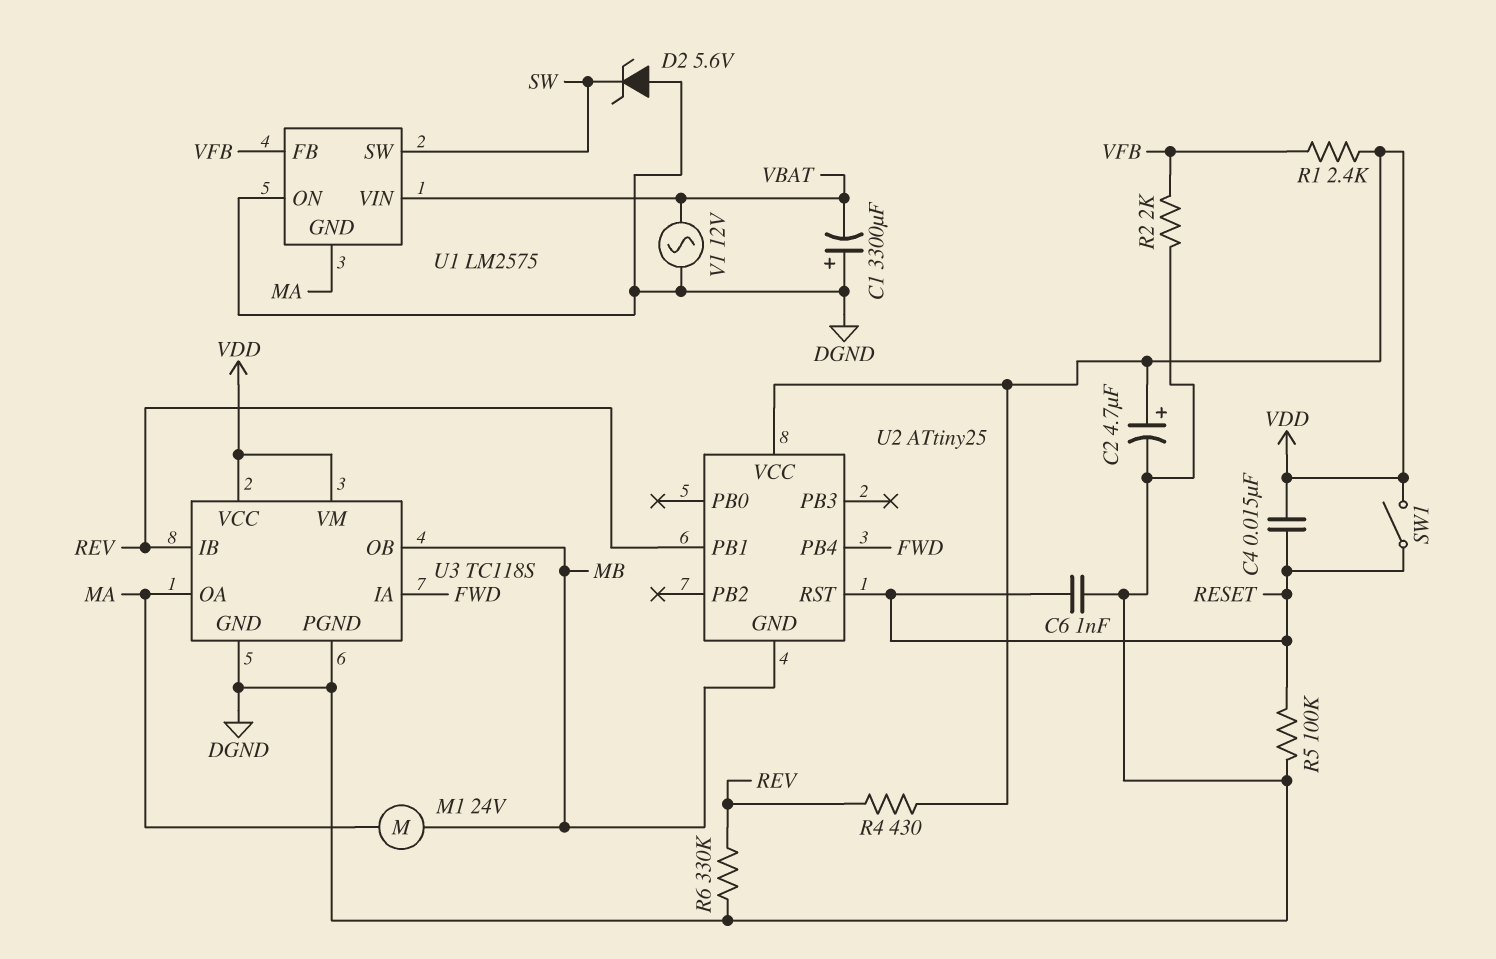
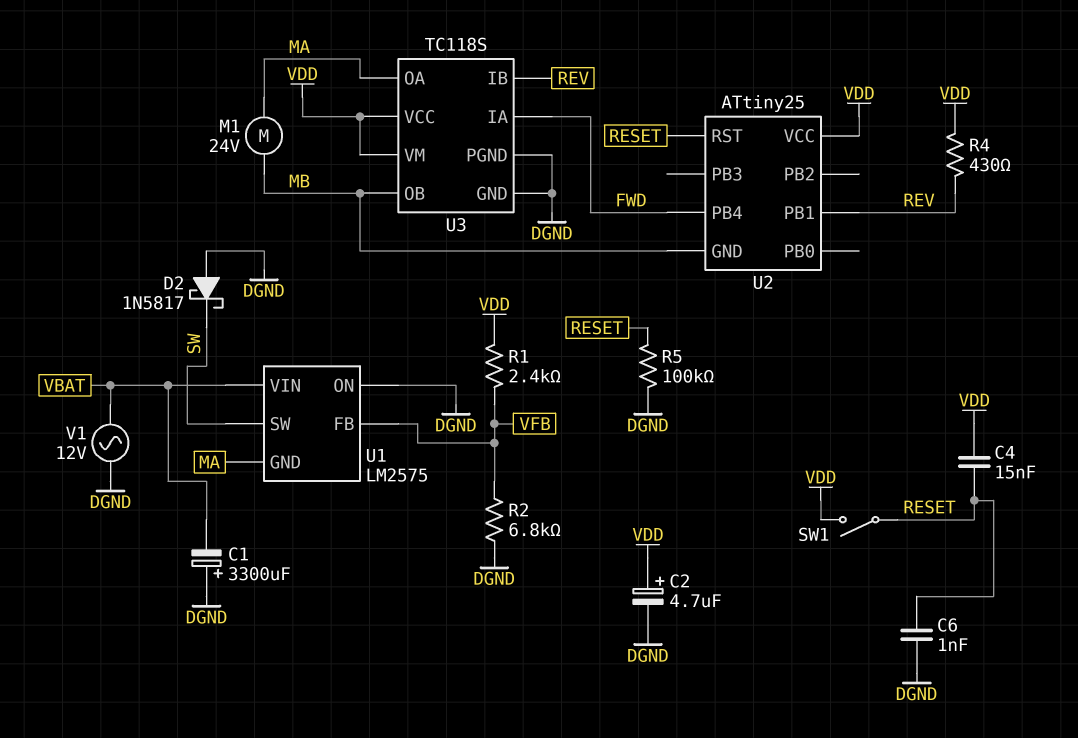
D2: zener 5.6V (A DGND, K SW) -> schottky 1N5817 (A DGND, K SW)
R2: 2k (DGND, VFB) -> 6.8k (DGND, VFB)
R6: 330k (DGND, REV) -> none

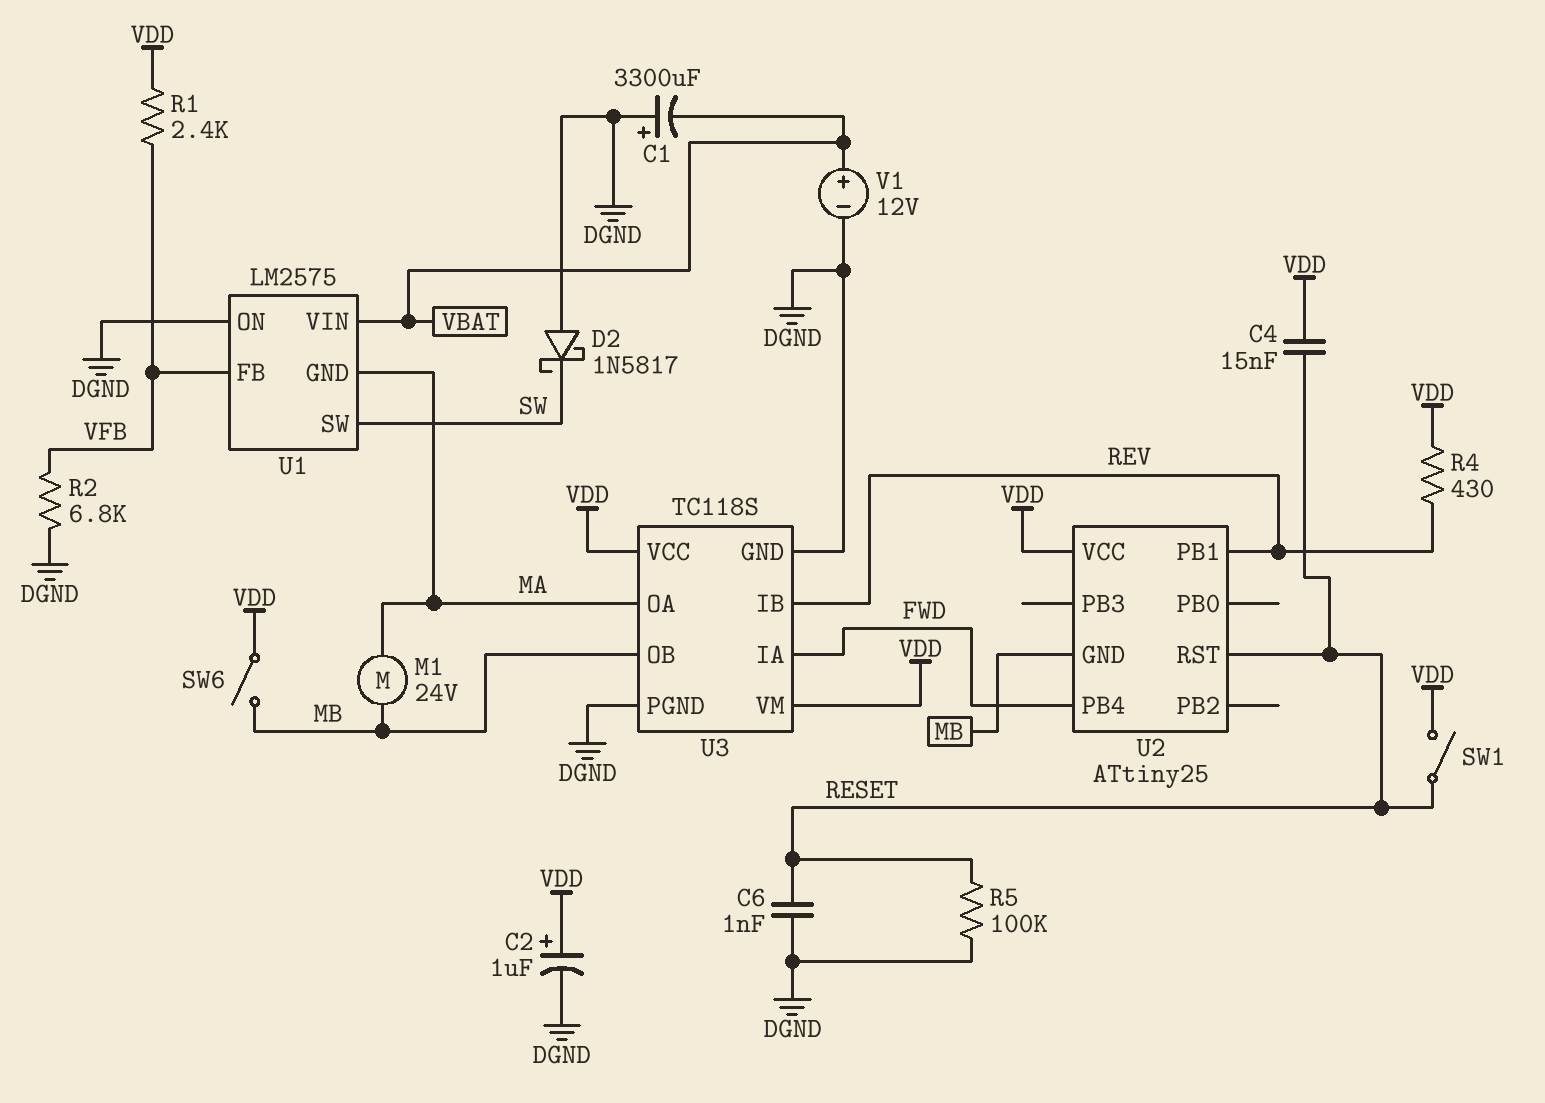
C2: 4.7uF (plus VDD, minus DGND) -> 1uF (plus VDD, minus DGND)
SW6: none -> switch (MB, VDD)
V1: AC 12V (DGND, VBAT) -> 12V (plus VBAT, minus DGND)

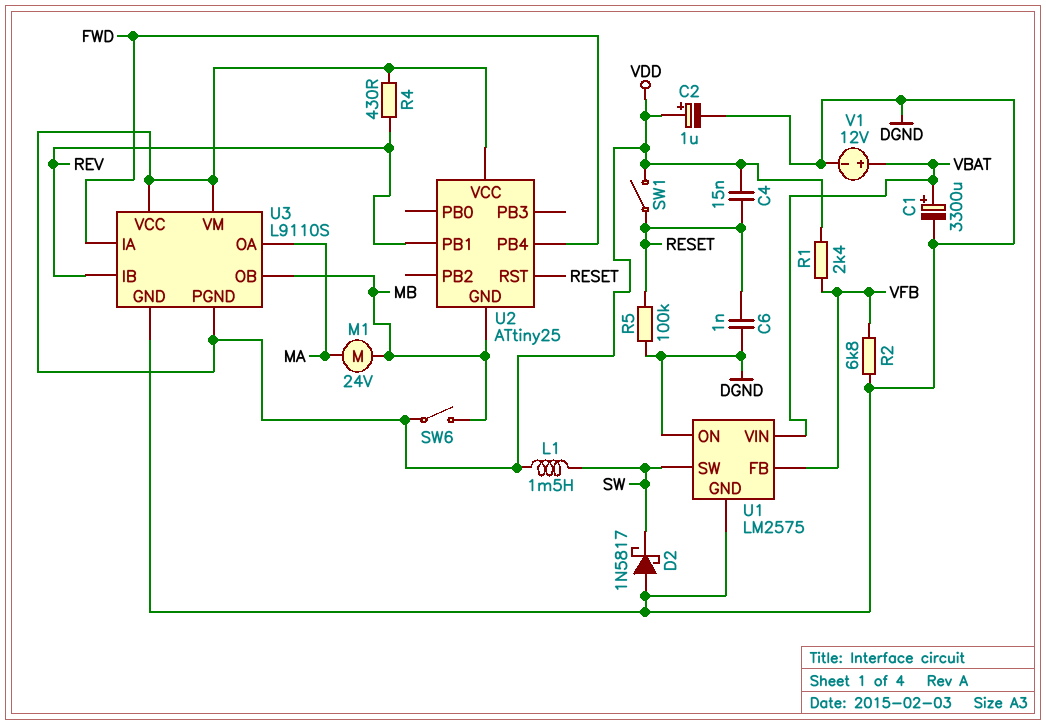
C1: 3300uF (plus DGND, minus VBAT) -> 3300uF (plus VBAT, minus DGND)
L1: none -> 1.5mH (SW, VDD)
U1 pin GND: MA -> DGND
U3: TC118S -> L9110S
U3 pin PGND: DGND -> VDD

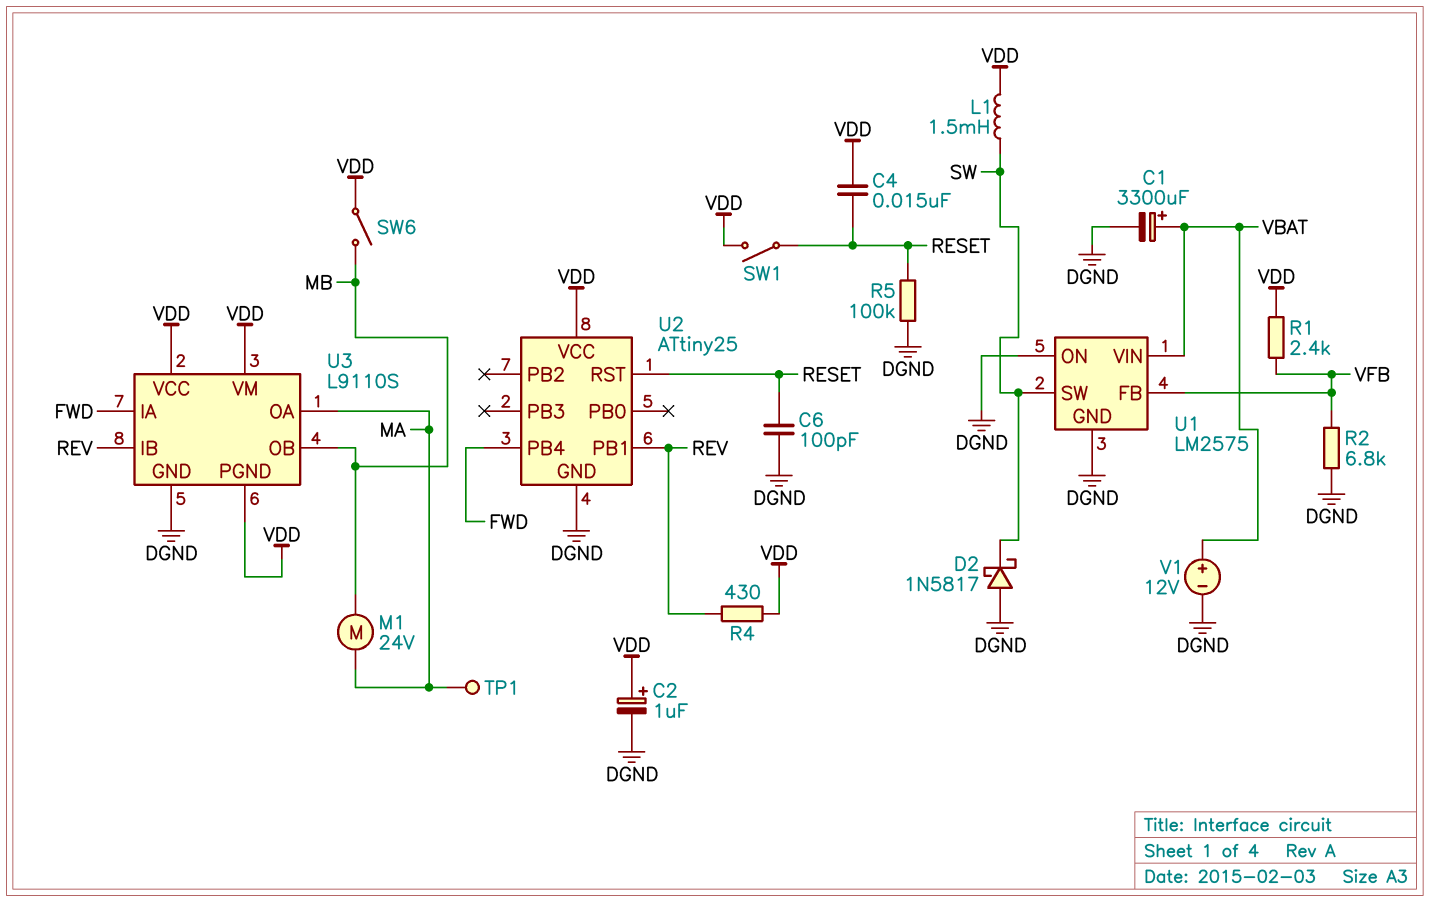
C6: 1nF (DGND, RESET) -> 100pF (DGND, RESET)
TP1: none -> test point (MA)
U2 pin GND: MB -> DGND

